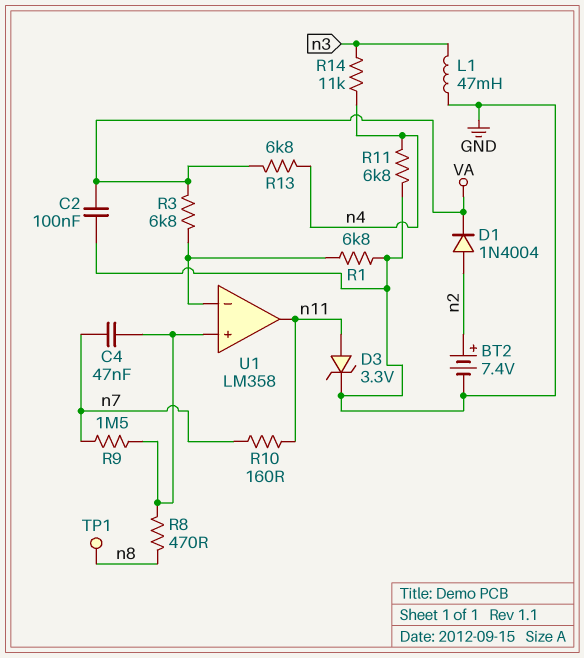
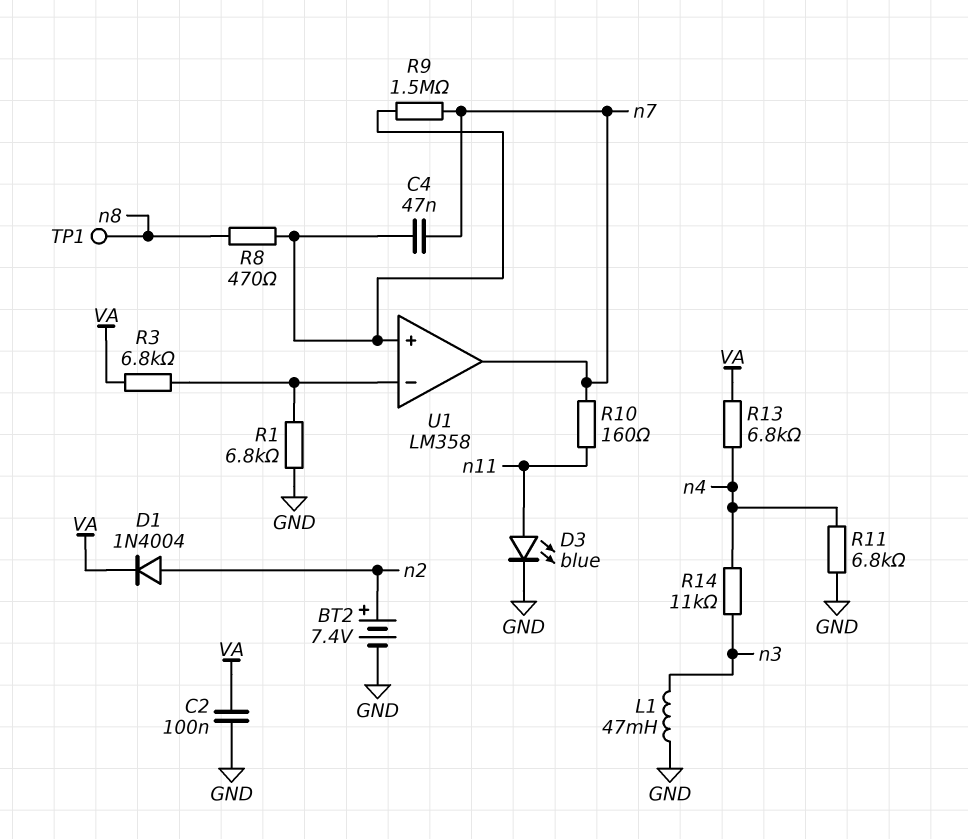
D3: zener 3.3V (A n11, K GND) -> LED blue (A n11, K GND)
U1 pin out: n11 -> n7

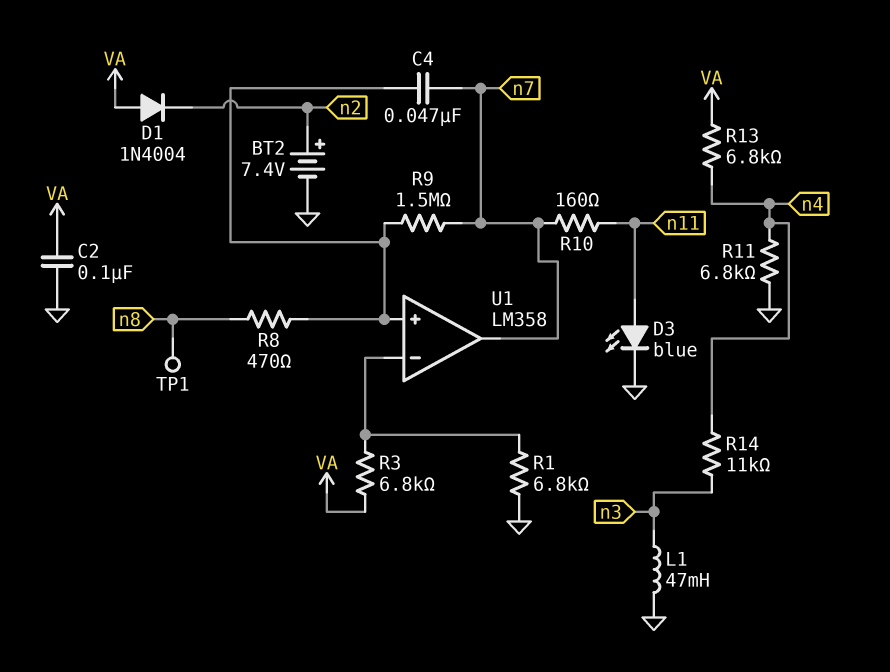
D1: diode 1N4004 (A n2, K VA) -> diode 1N4004 (A VA, K n2)

